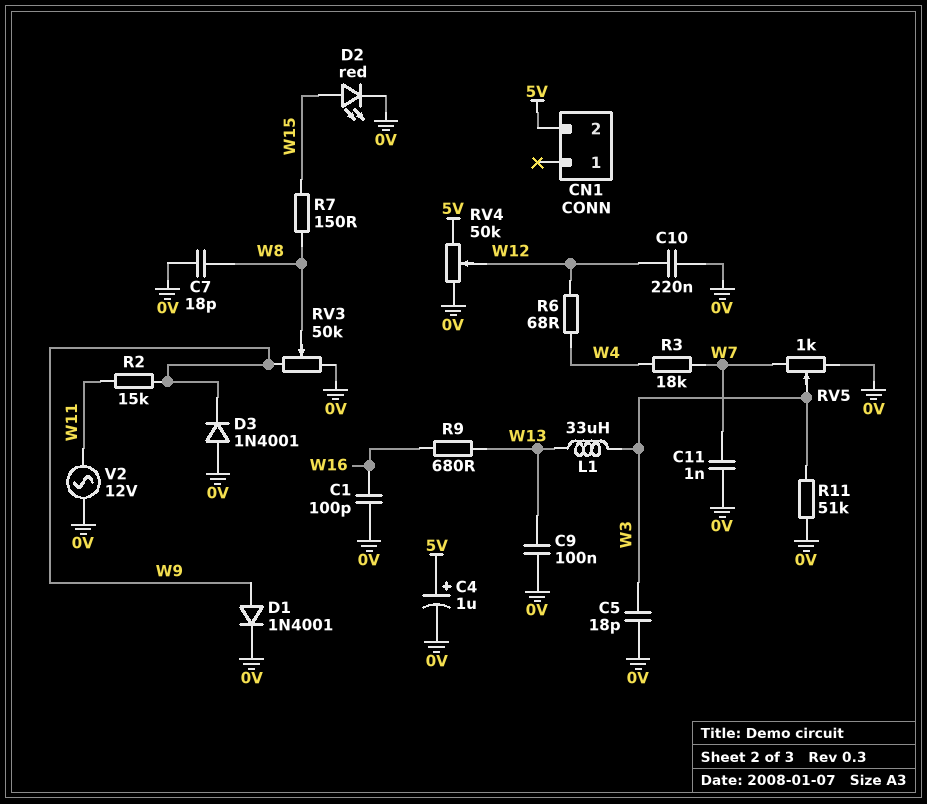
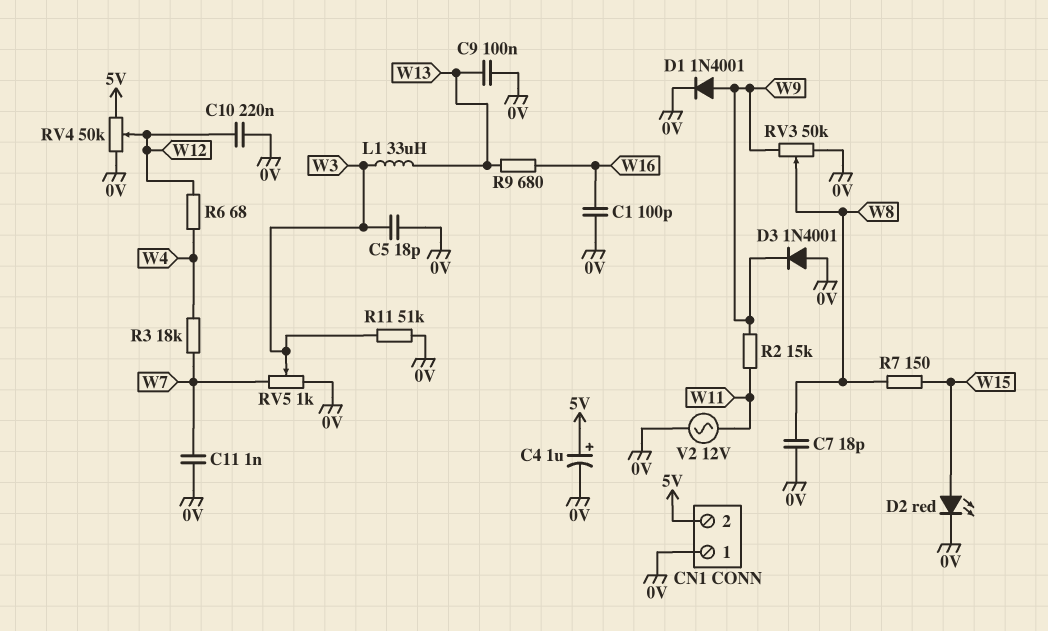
CN1 pin 1: none -> 0V

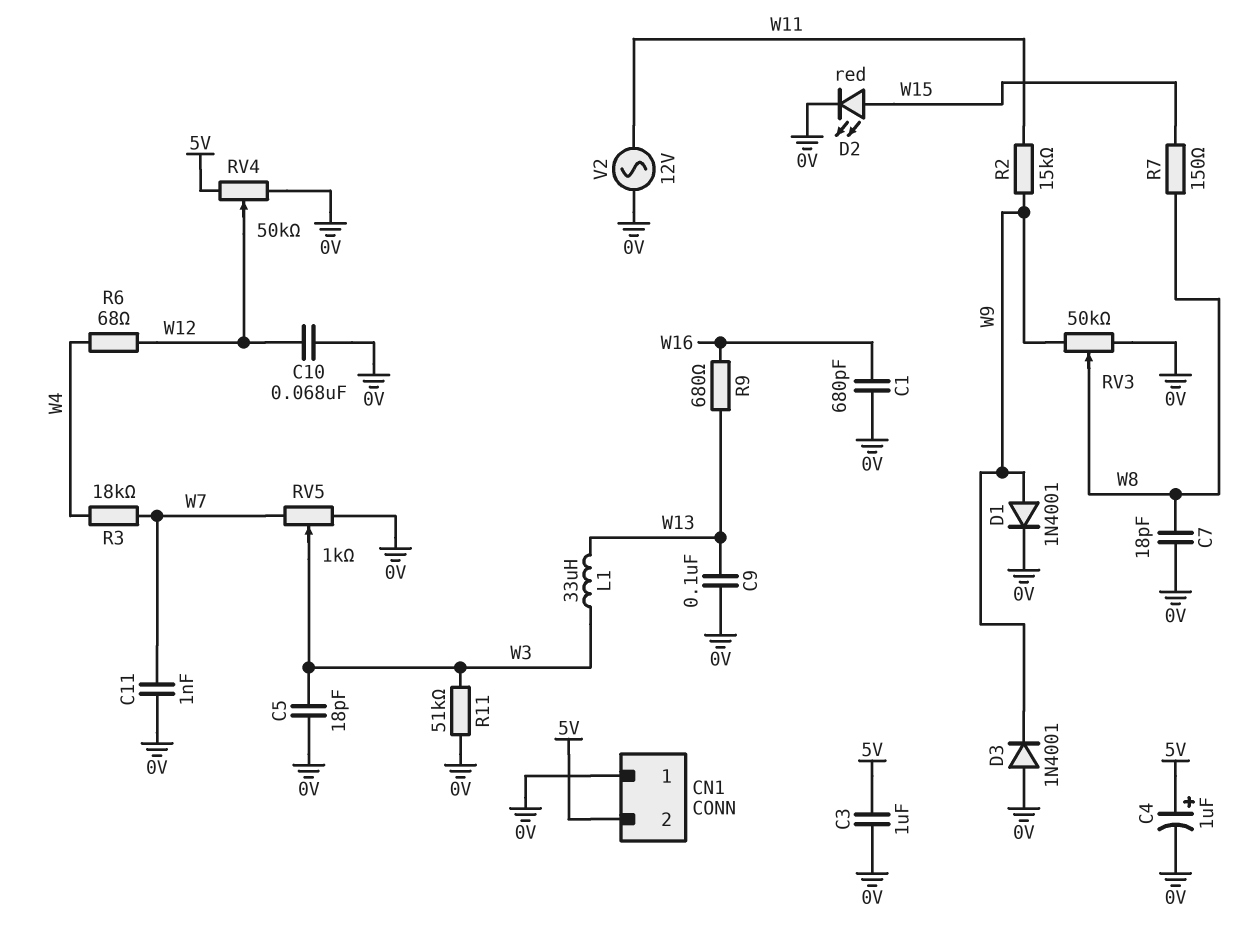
C1: 100pF (0V, W16) -> 680pF (0V, W16)
C3: none -> 1uF (0V, 5V)
C10: 220nF (0V, W12) -> 68nF (0V, W12)

